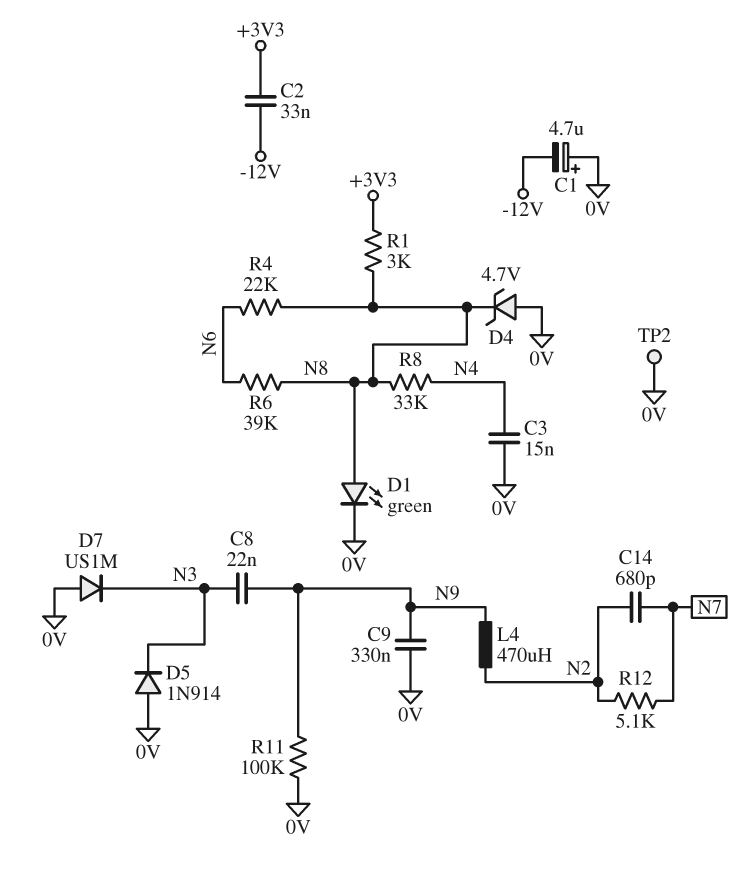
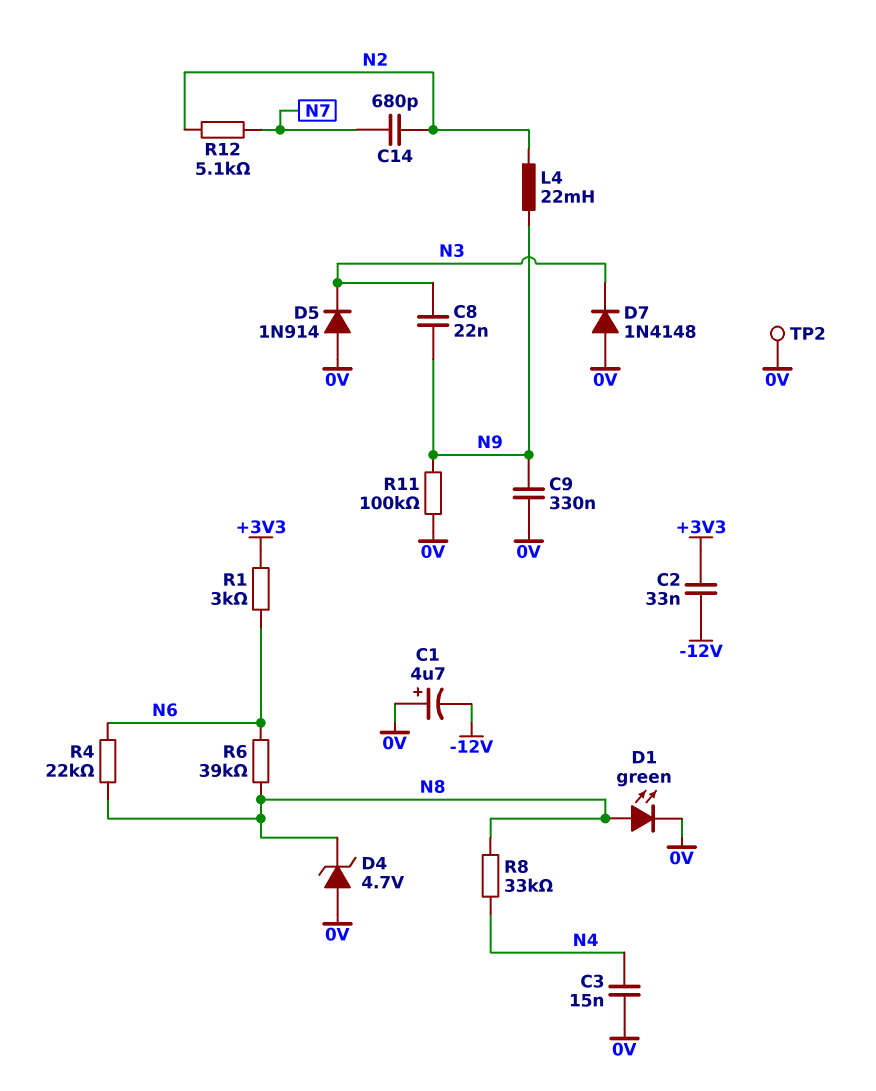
D7: diode US1M (A 0V, K N3) -> diode 1N4148 (A 0V, K N3)
L4: 470uH (N2, N9) -> 22mH (N2, N9)
R1: 3k (+3V3, N8) -> 3k (+3V3, N6)

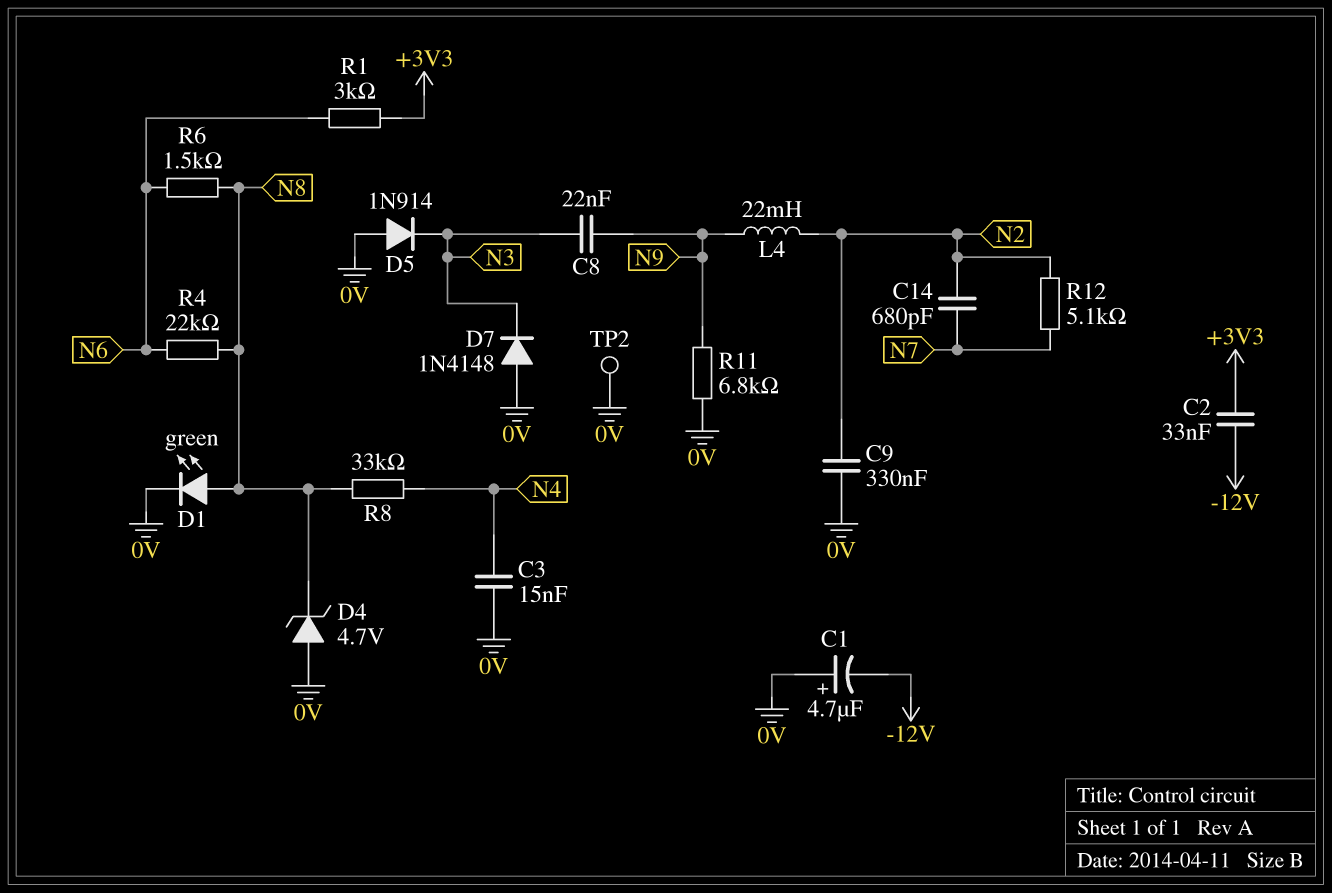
C9: 330nF (0V, N9) -> 330nF (0V, N2)
R6: 39k (N6, N8) -> 1.5k (N6, N8)
R11: 100k (0V, N9) -> 6.8k (0V, N9)

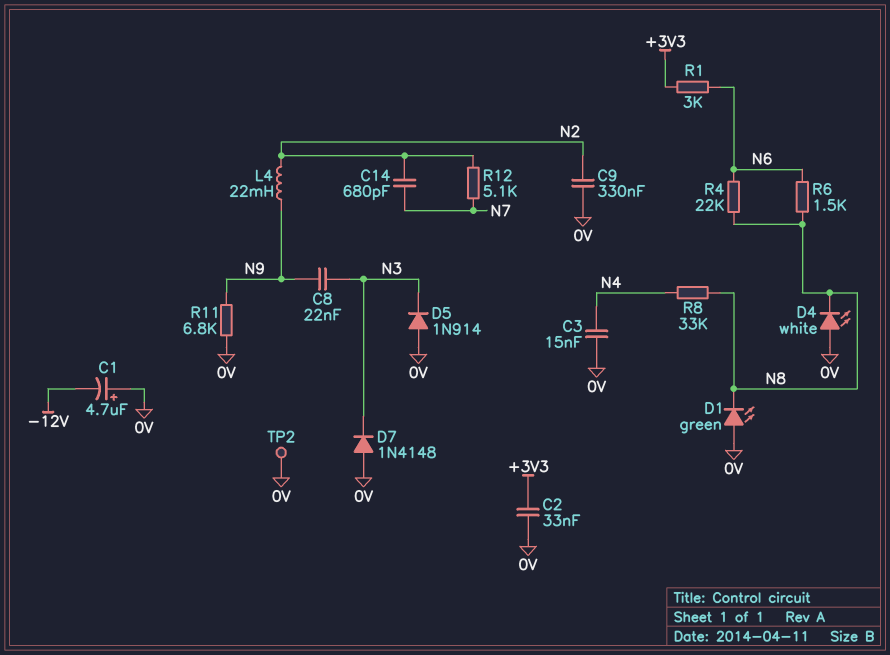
C2: 33nF (+3V3, -12V) -> 33nF (+3V3, 0V)
D1: LED green (A N8, K 0V) -> LED green (A 0V, K N8)
D4: zener 4.7V (A 0V, K N8) -> LED white (A 0V, K N8)

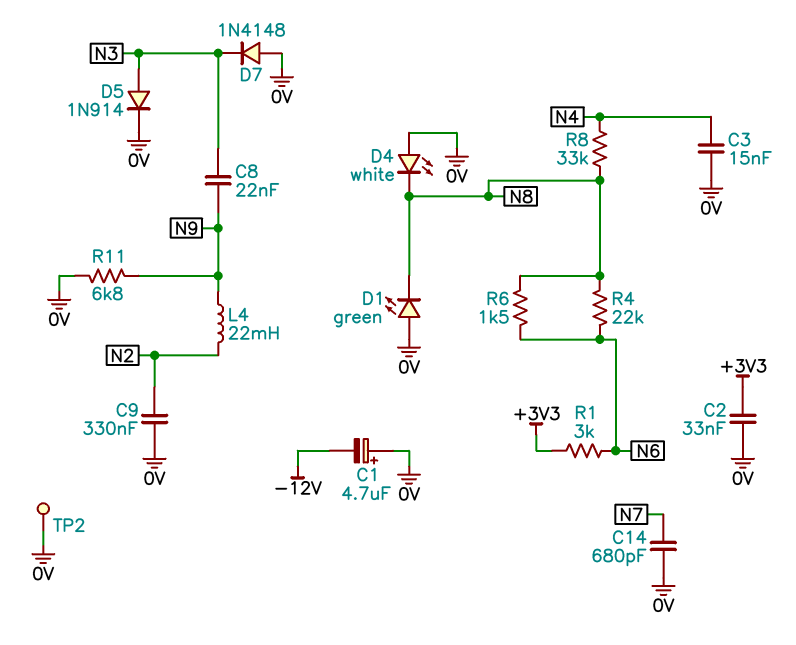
C14: 680pF (N2, N7) -> 680pF (0V, N7)
D5: diode 1N914 (A 0V, K N3) -> diode 1N914 (A N3, K 0V)
R12: 5.1k (N2, N7) -> none

